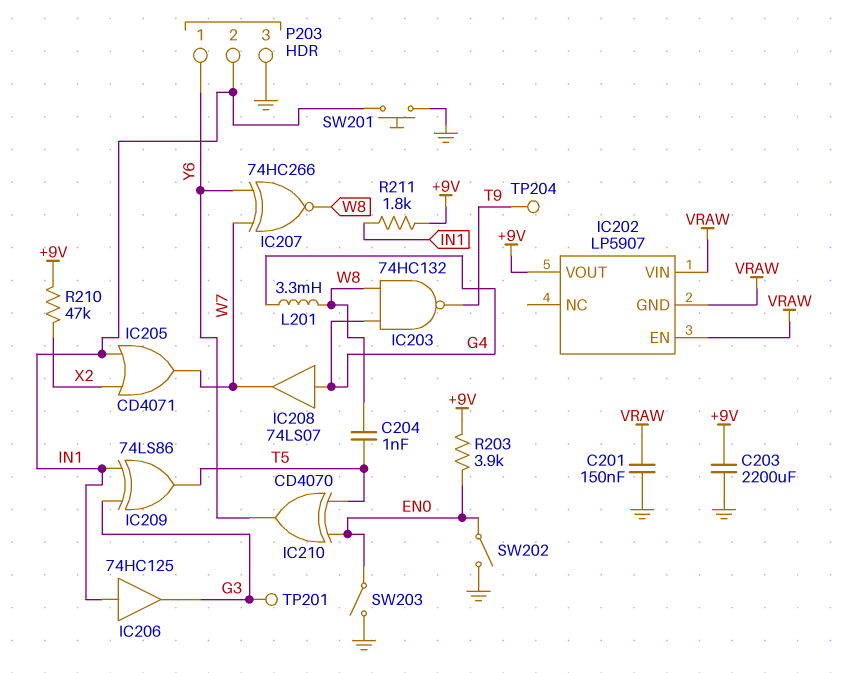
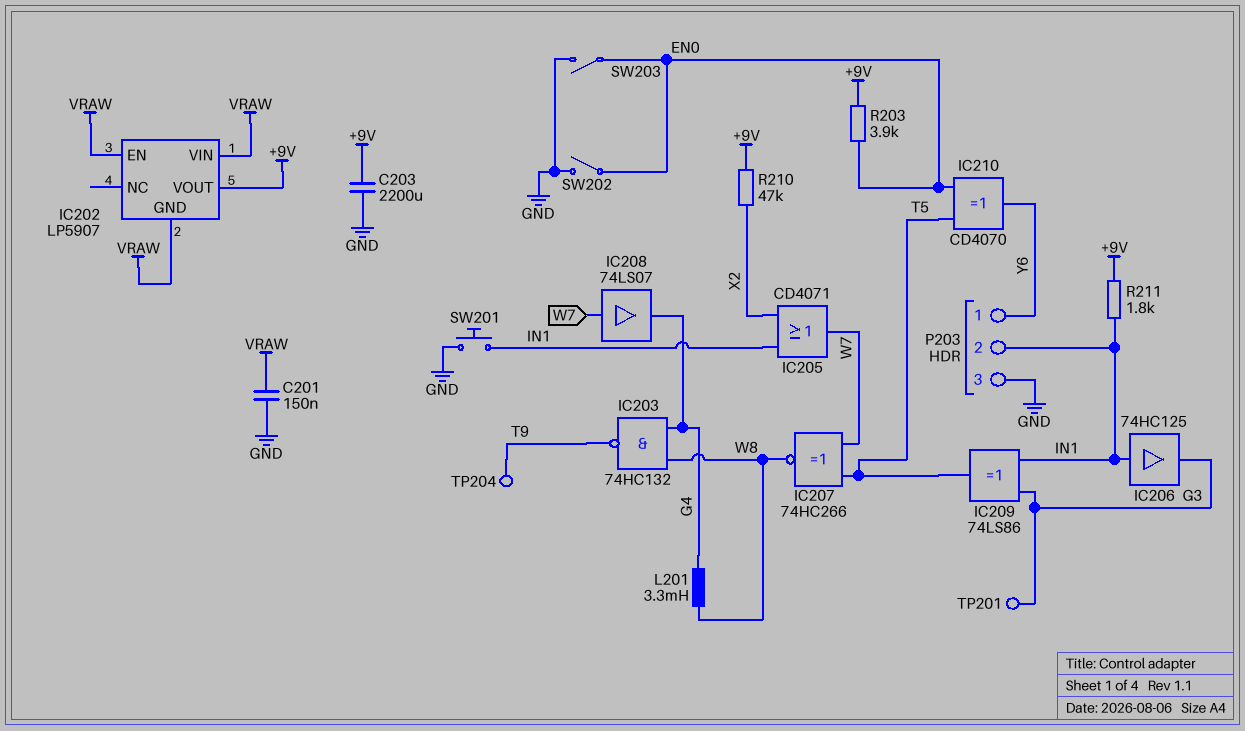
C204: 1nF (T5, W8) -> none
IC207: XNOR 74HC266 (in W7, in Y6, out W8) -> XNOR 74HC266 (in T5, in W7, out W8)
IC208: buffer 74LS07 (in G4, out W7) -> buffer 74LS07 (in W7, out G4)

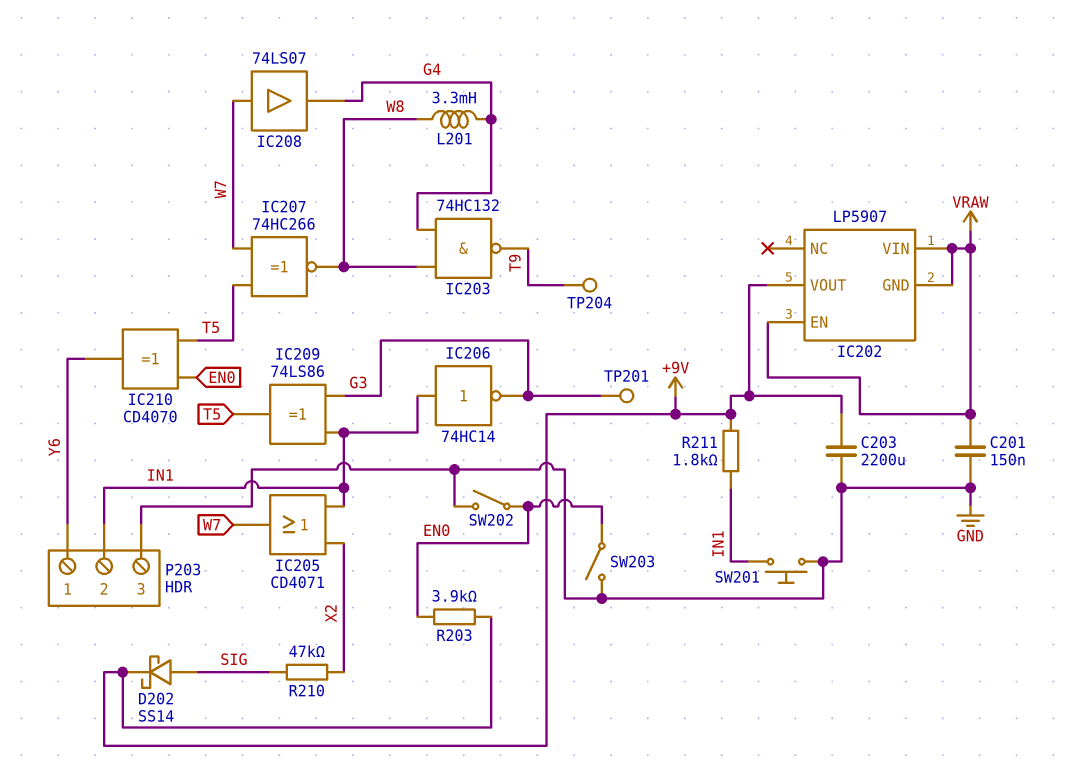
D202: none -> schottky SS14 (A SIG, K +9V)
IC206: buffer 74HC125 (in IN1, out G3) -> NOT 74HC14 (in IN1, out G3)
R210: 47k (+9V, X2) -> 47k (SIG, X2)

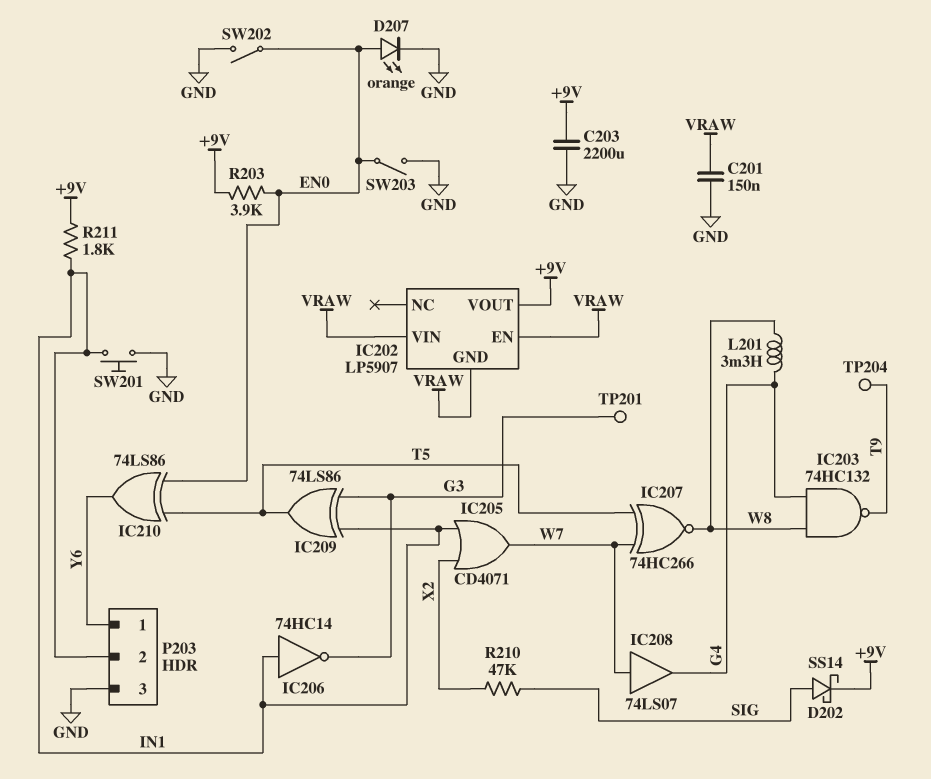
D207: none -> LED orange (A EN0, K GND)
IC210: XOR CD4070 (in EN0, in T5, out Y6) -> XOR 74LS86 (in EN0, in T5, out Y6)

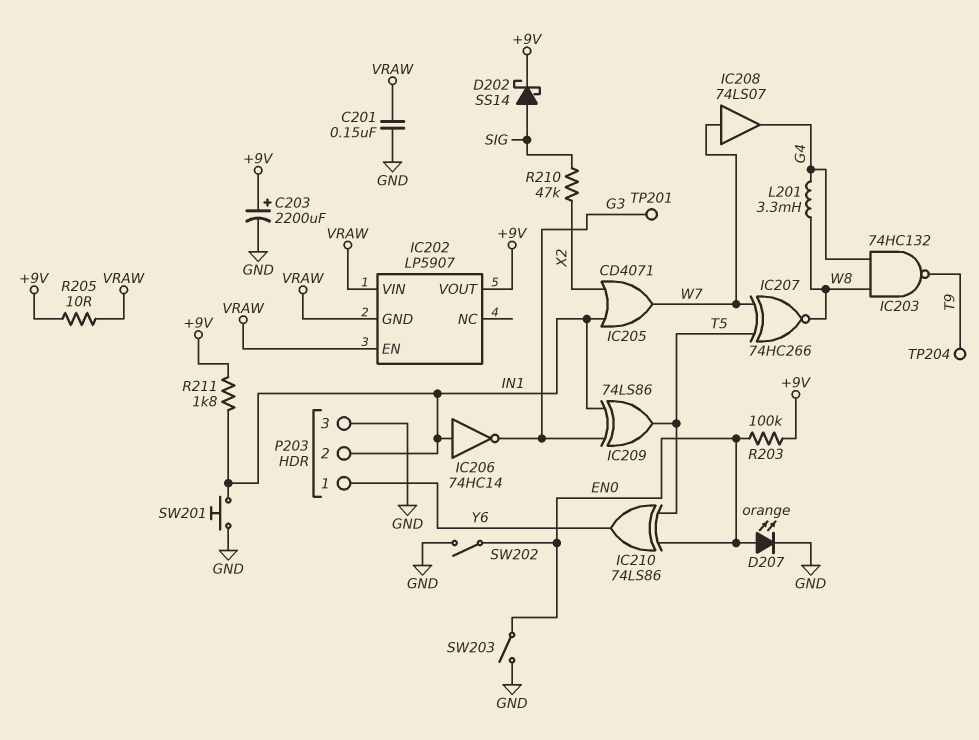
C203: 2200uF (+9V, GND) -> 2200uF (plus +9V, minus GND)
R203: 3.9k (+9V, EN0) -> 100k (+9V, EN0)
R205: none -> 10 (+9V, VRAW)

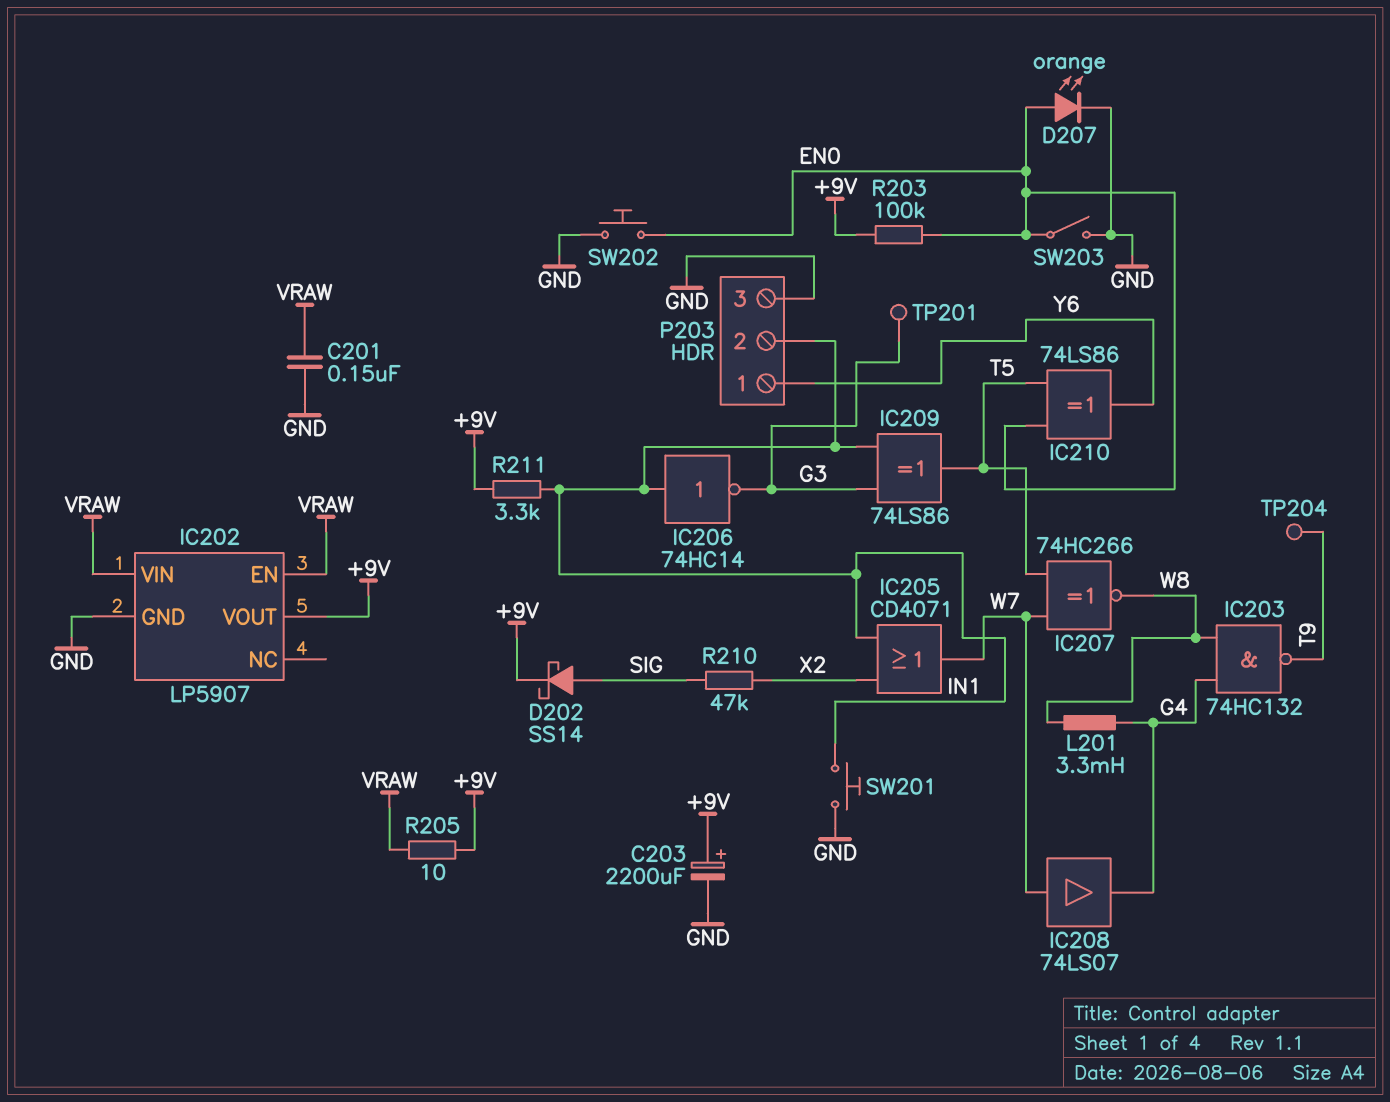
IC202 pin GND: VRAW -> GND
R211: 1.8k (+9V, IN1) -> 3.3k (+9V, IN1)
SW202: switch (EN0, GND) -> button (EN0, GND)

